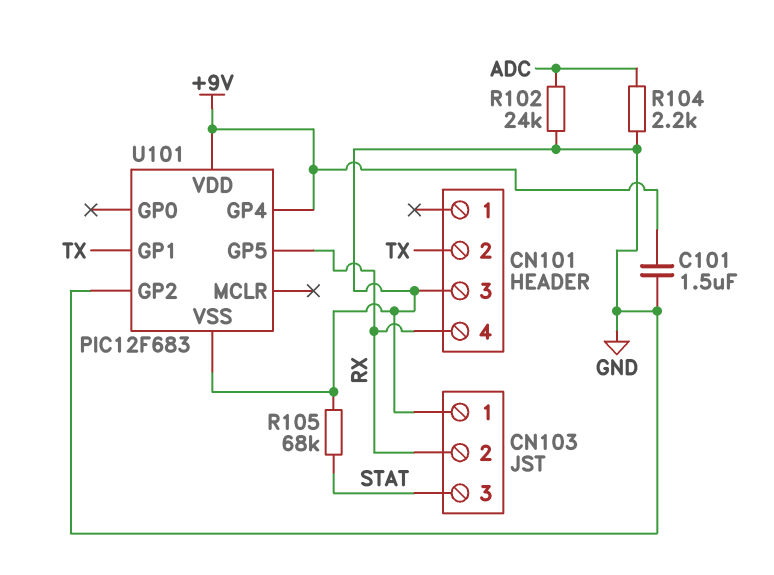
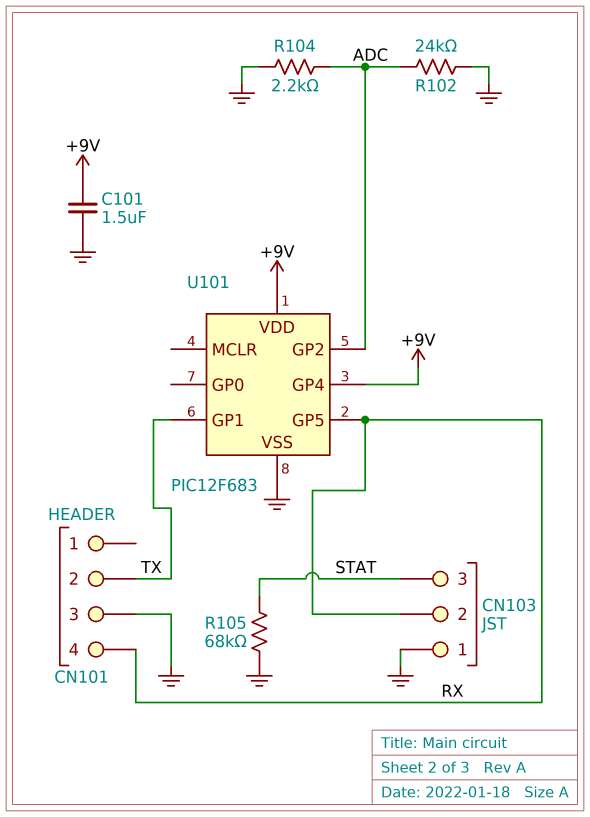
U101 pin GP2: GND -> ADC

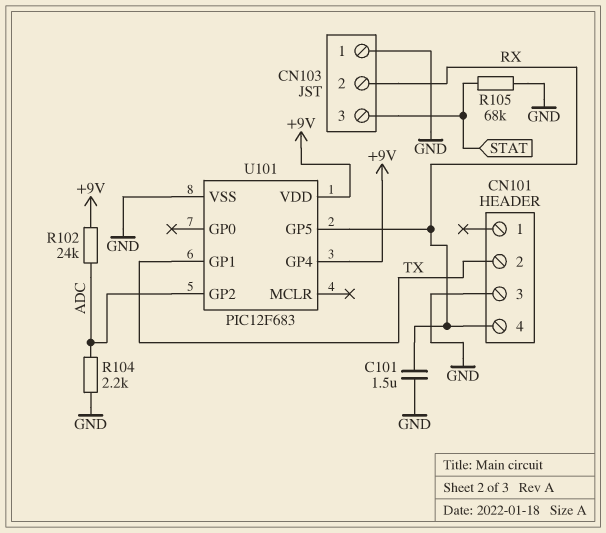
C101: 1.5uF (+9V, GND) -> 1.5uF (GND, RX)
R102: 24k (ADC, GND) -> 24k (+9V, ADC)

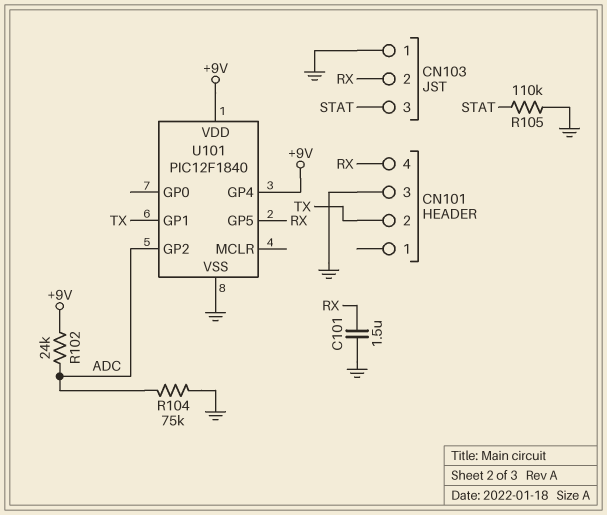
R104: 2.2k (ADC, GND) -> 75k (ADC, GND)
R105: 68k (GND, STAT) -> 110k (GND, STAT)
U101: PIC12F683 -> PIC12F1840

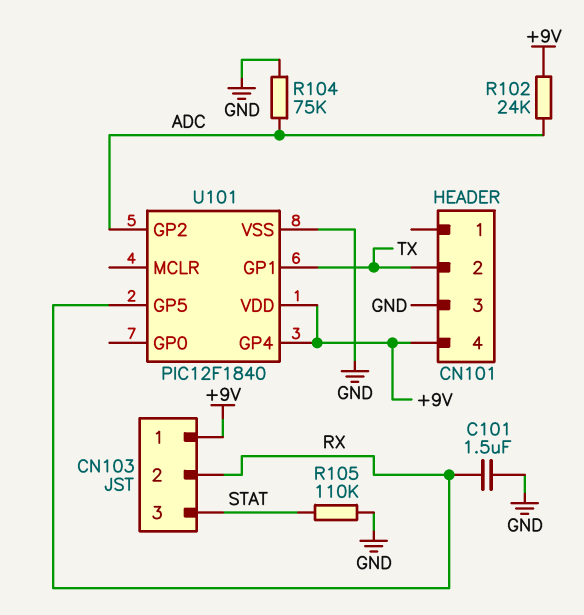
CN101 pin 4: RX -> +9V
CN103 pin 1: GND -> +9V

